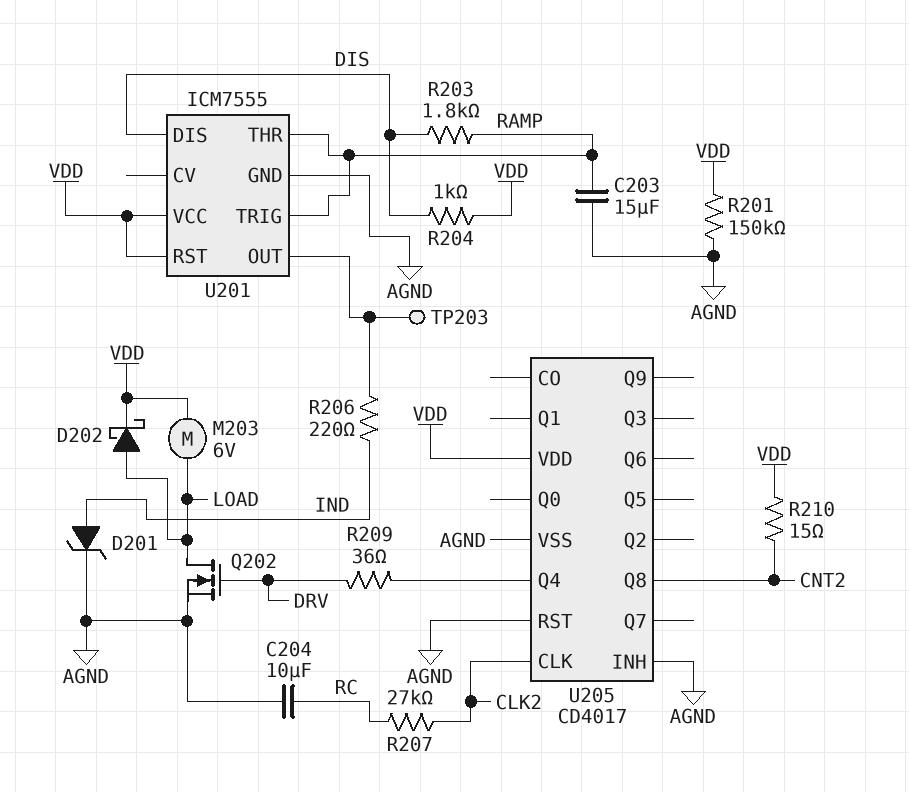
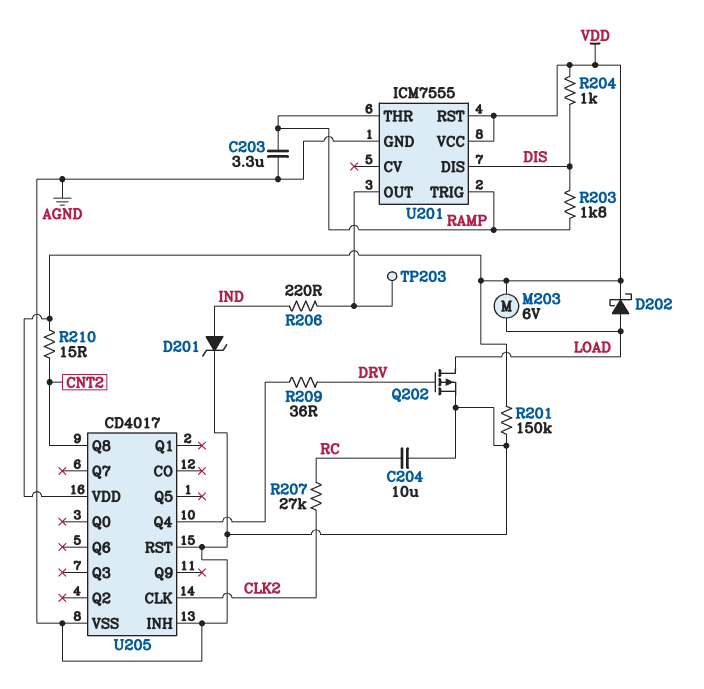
C203: 15uF (AGND, RAMP) -> 3.3uF (AGND, RAMP)
Q202: NMOS (G DRV, D LOAD, S AGND) -> PMOS (G DRV, D LOAD, S AGND)

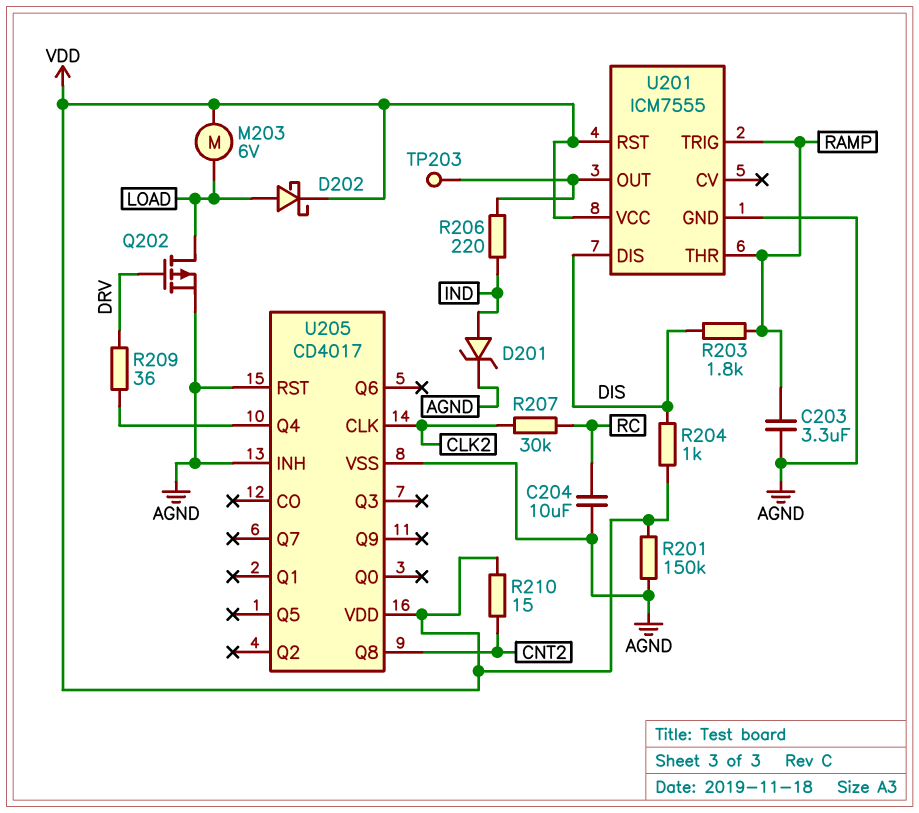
R207: 27k (CLK2, RC) -> 30k (CLK2, RC)

